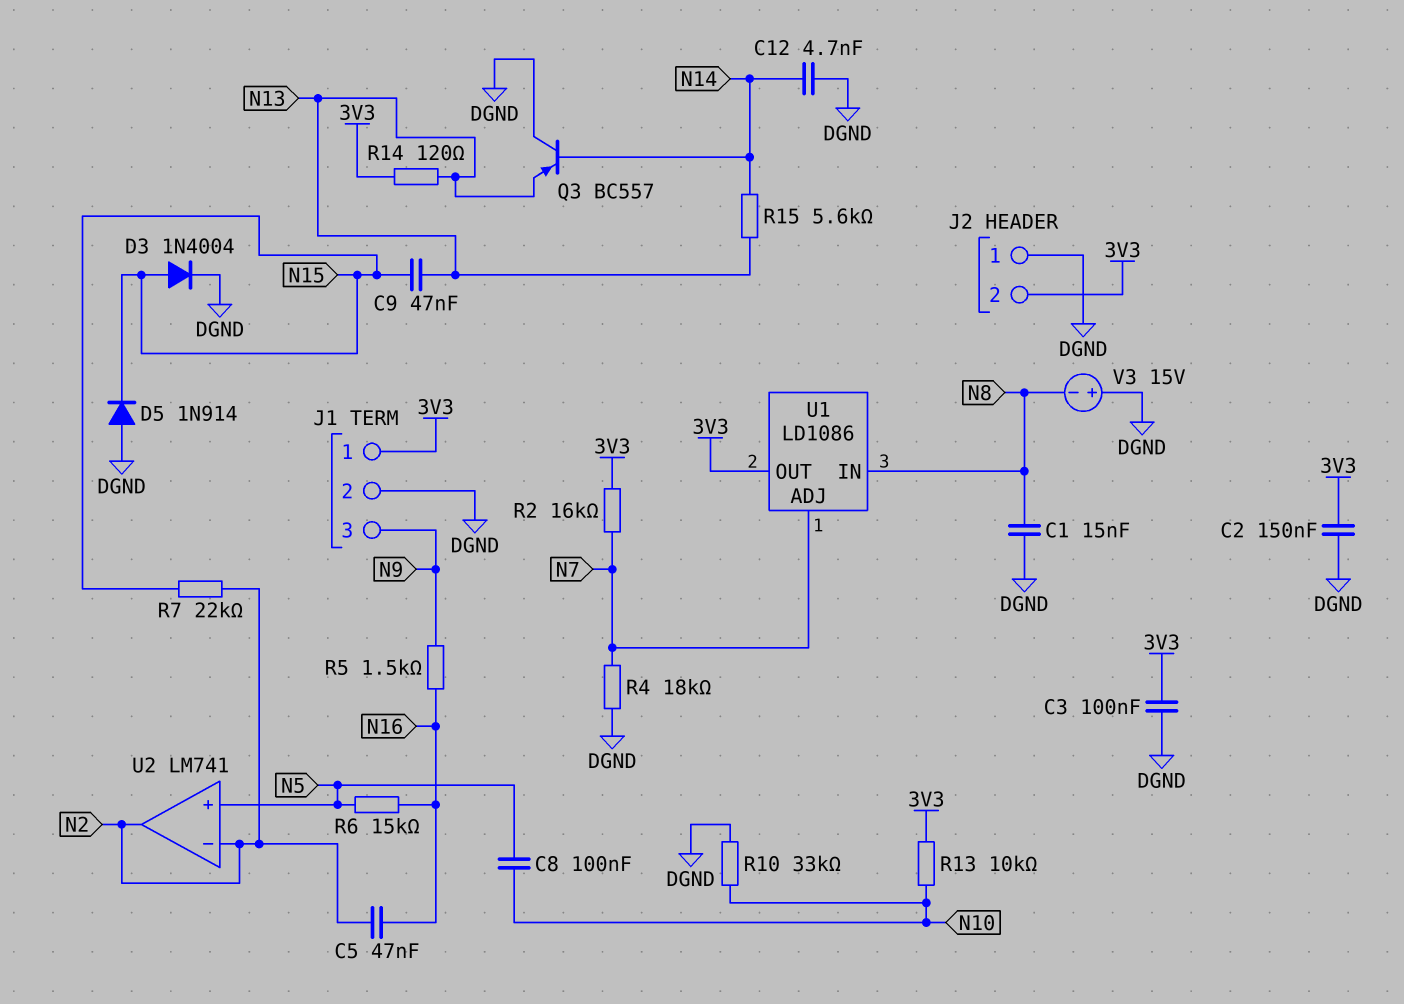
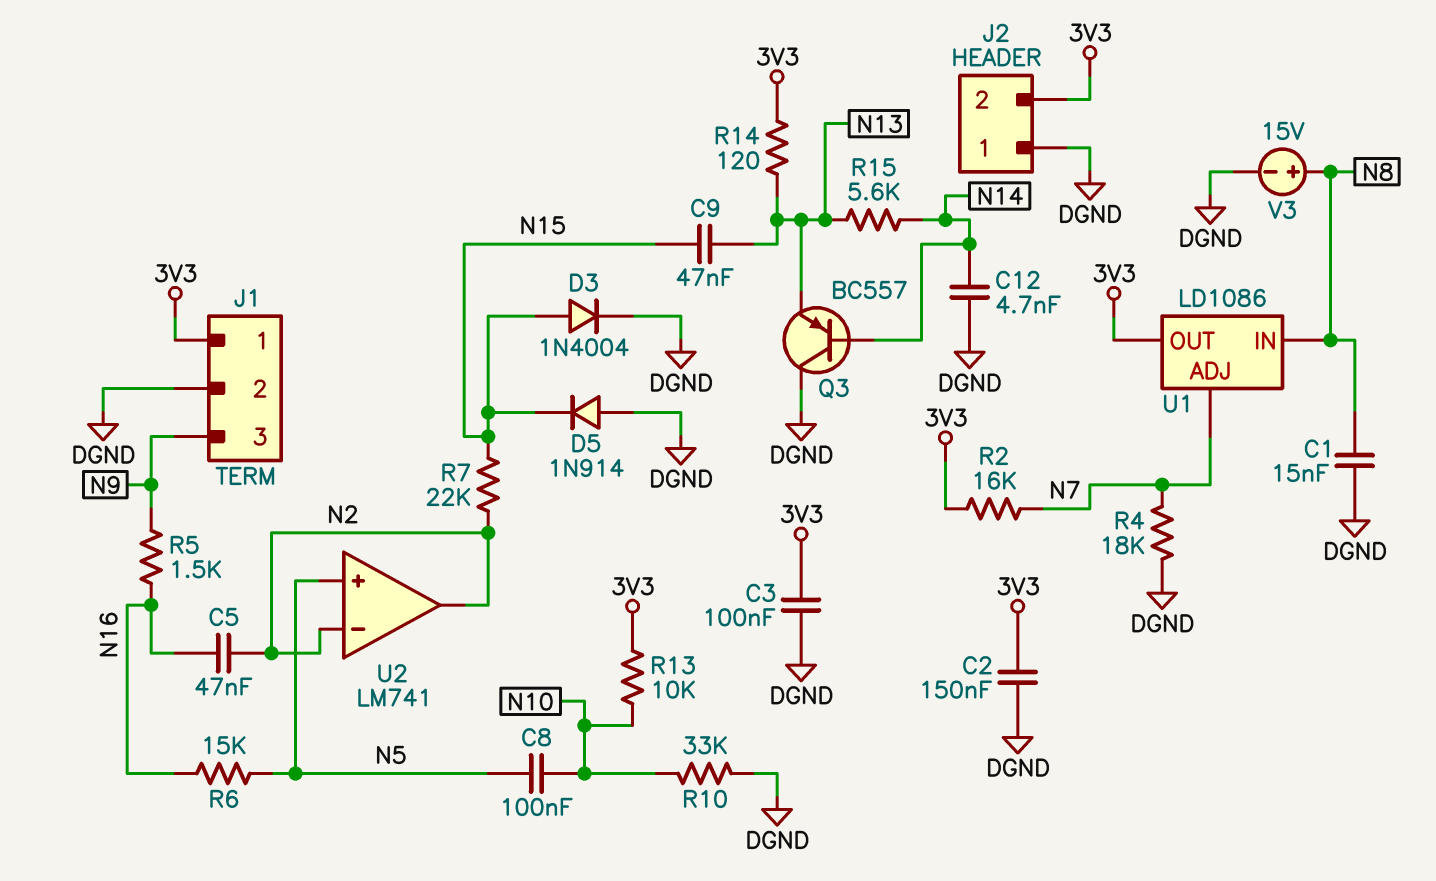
V3: 15V (plus DGND, minus N8) -> 15V (plus N8, minus DGND)

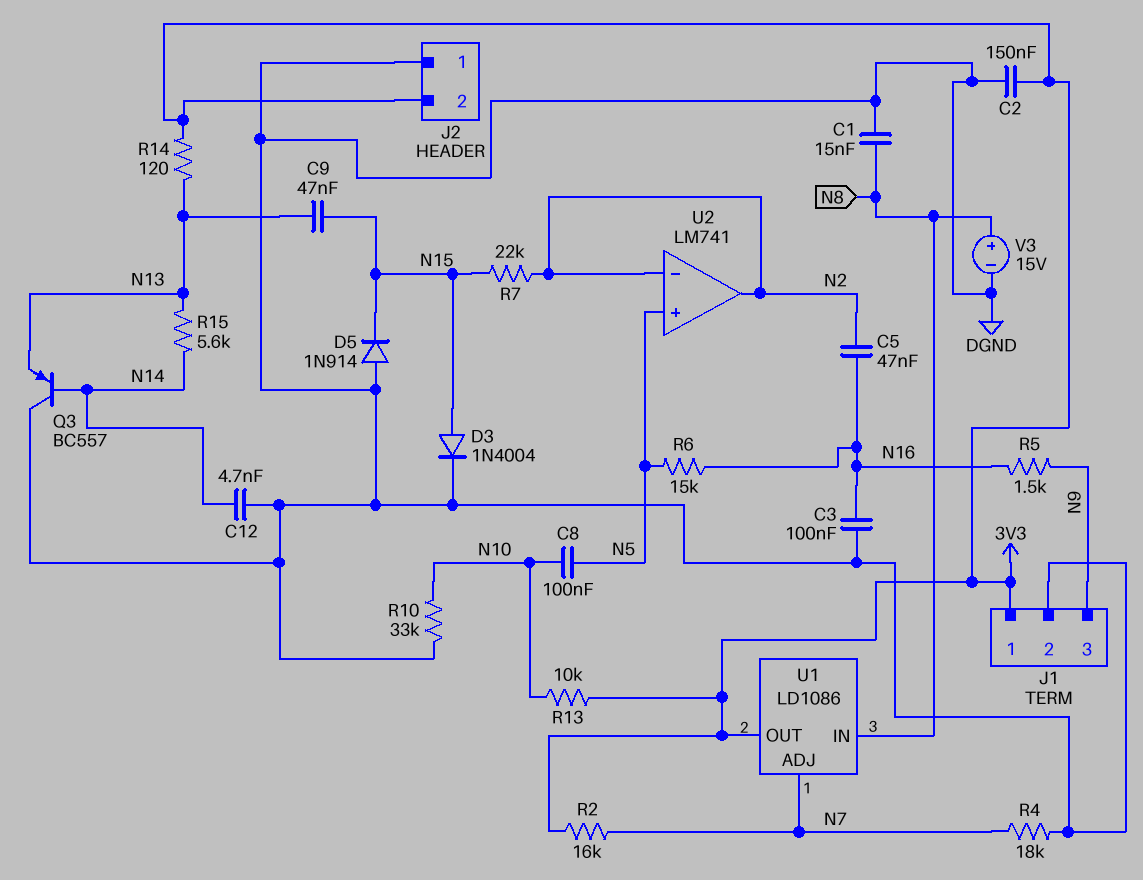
C3: 100nF (3V3, DGND) -> 100nF (DGND, N16)

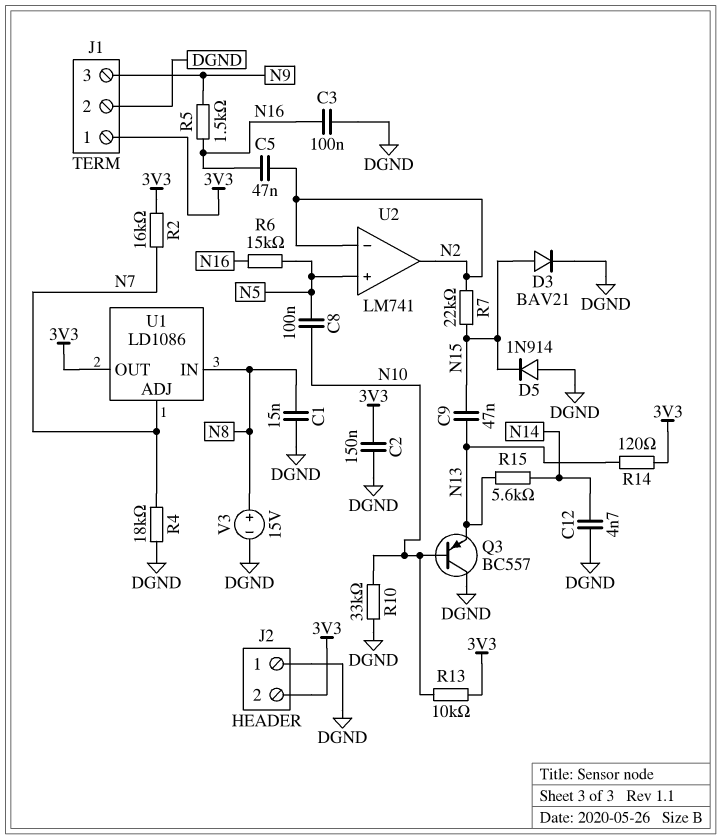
D3: diode 1N4004 (A N15, K DGND) -> diode BAV21 (A N15, K DGND)
Q3: PNP BC557 (B N14, C DGND, E N13) -> PNP BC557 (B N10, C DGND, E N13)

